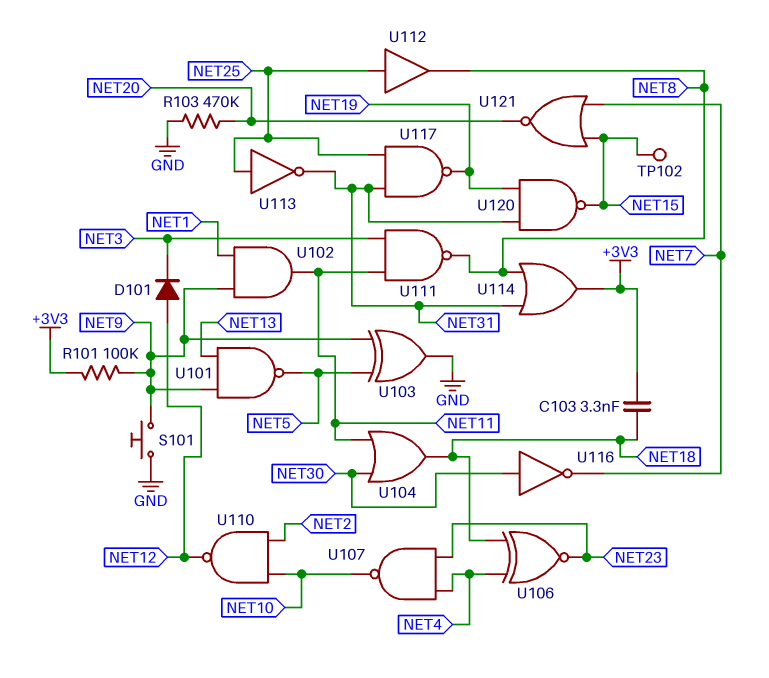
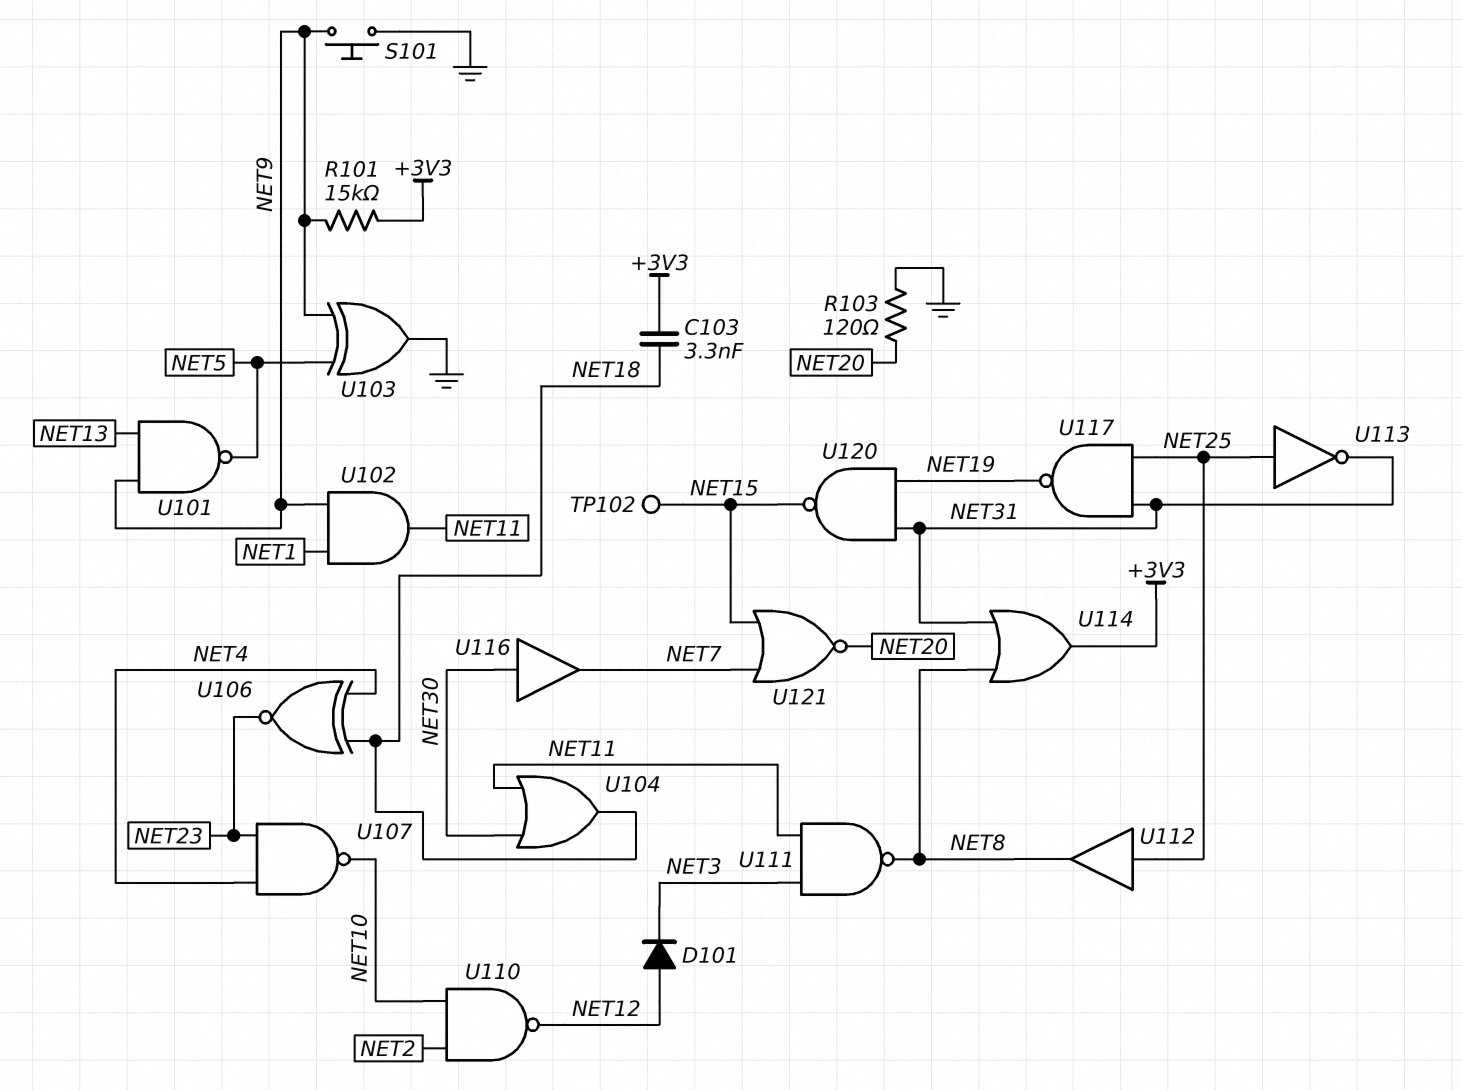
R101: 100k (+3V3, NET9) -> 15k (+3V3, NET9)
R103: 470k (GND, NET20) -> 120 (GND, NET20)
U116: NOT (in NET30, out NET7) -> buffer (in NET30, out NET7)

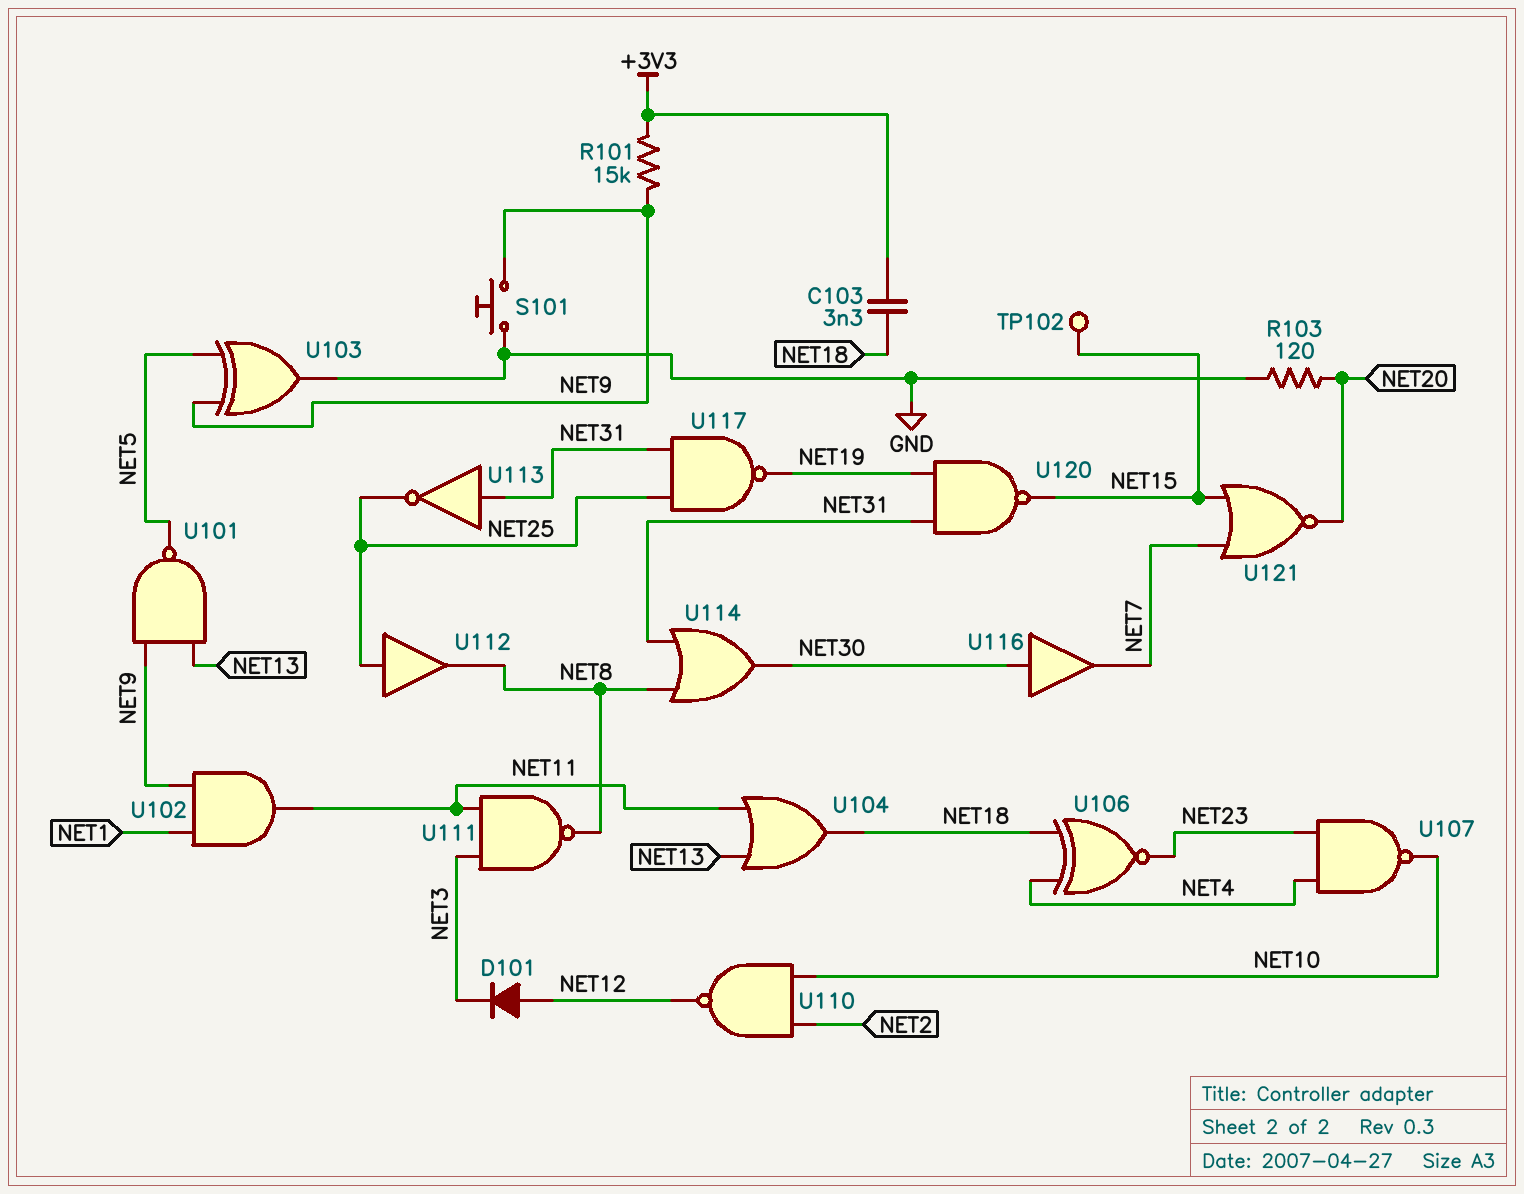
U104: OR (in NET11, in NET30, out NET18) -> OR (in NET11, in NET13, out NET18)
U113: NOT (in NET25, out NET31) -> NOT (in NET31, out NET25)
U114: OR (in NET8, in NET31, out +3V3) -> OR (in NET8, in NET31, out NET30)

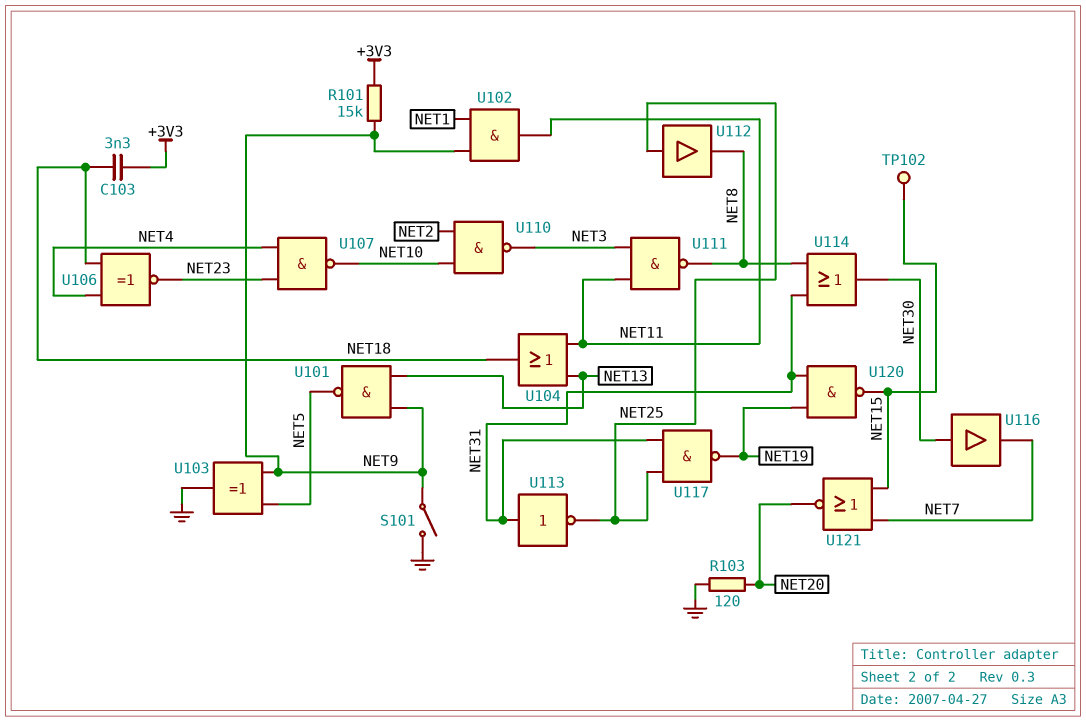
D101: diode (A NET12, K NET3) -> none
S101: button (GND, NET9) -> switch (GND, NET9)
U110: NAND (in NET2, in NET10, out NET12) -> NAND (in NET2, in NET10, out NET3)

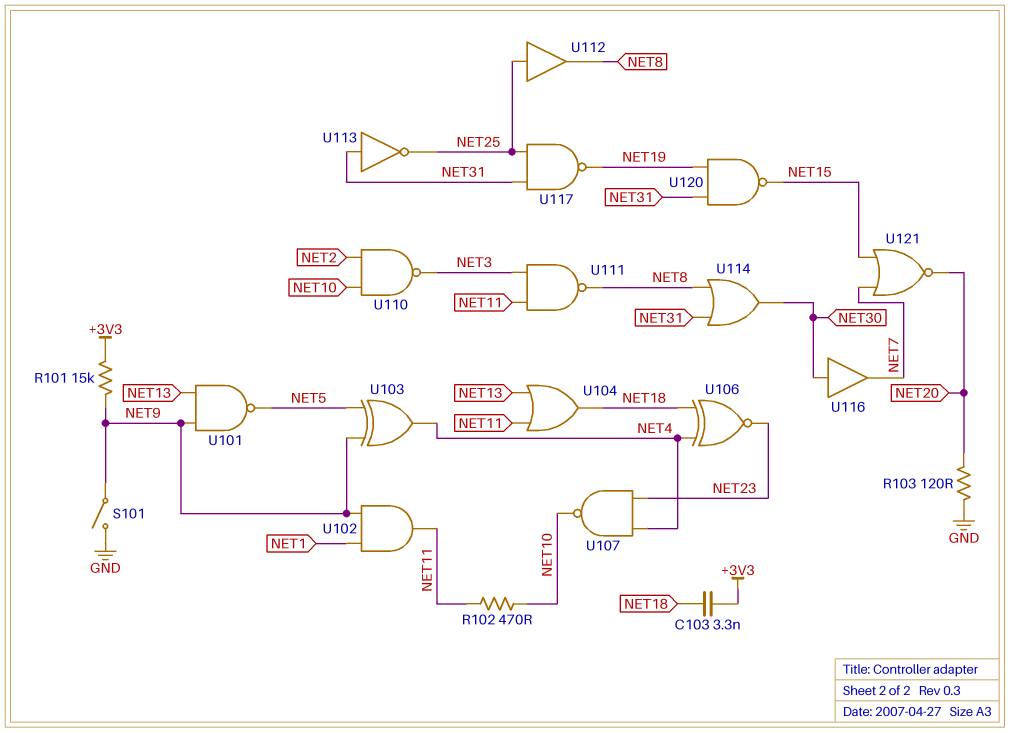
R102: none -> 470 (NET10, NET11)
TP102: test point (NET15) -> none
U103: XOR (in NET5, in NET9, out GND) -> XOR (in NET5, in NET9, out NET4)

